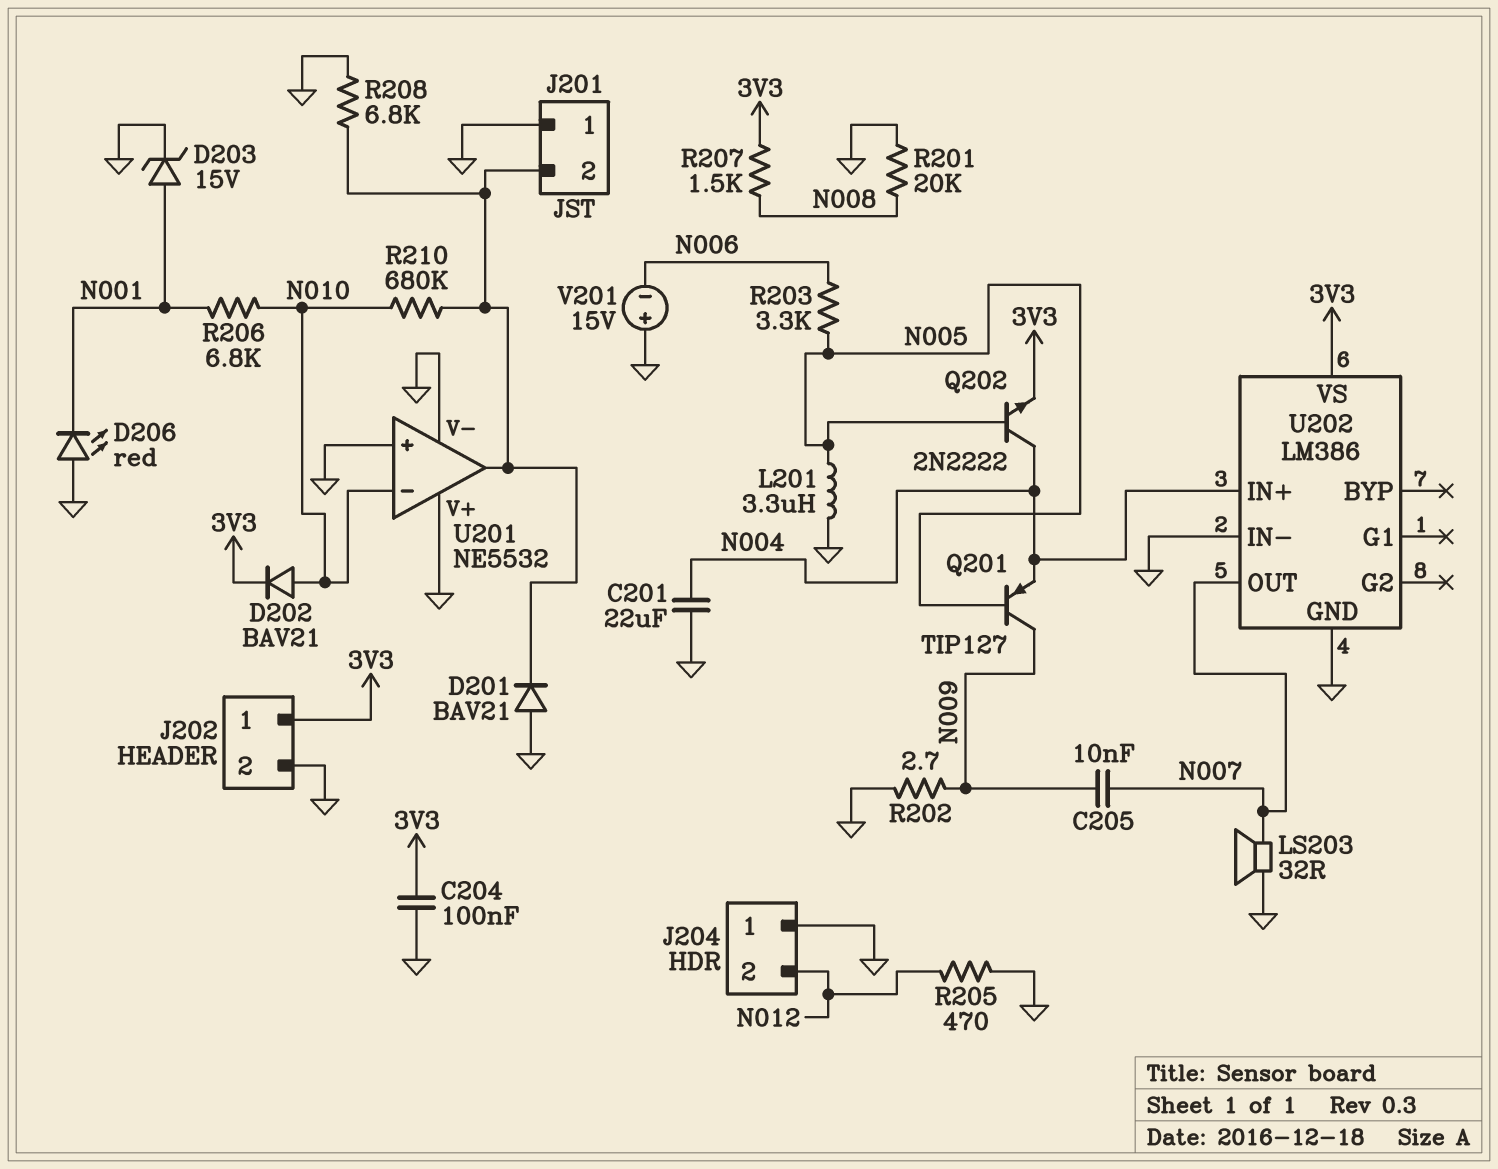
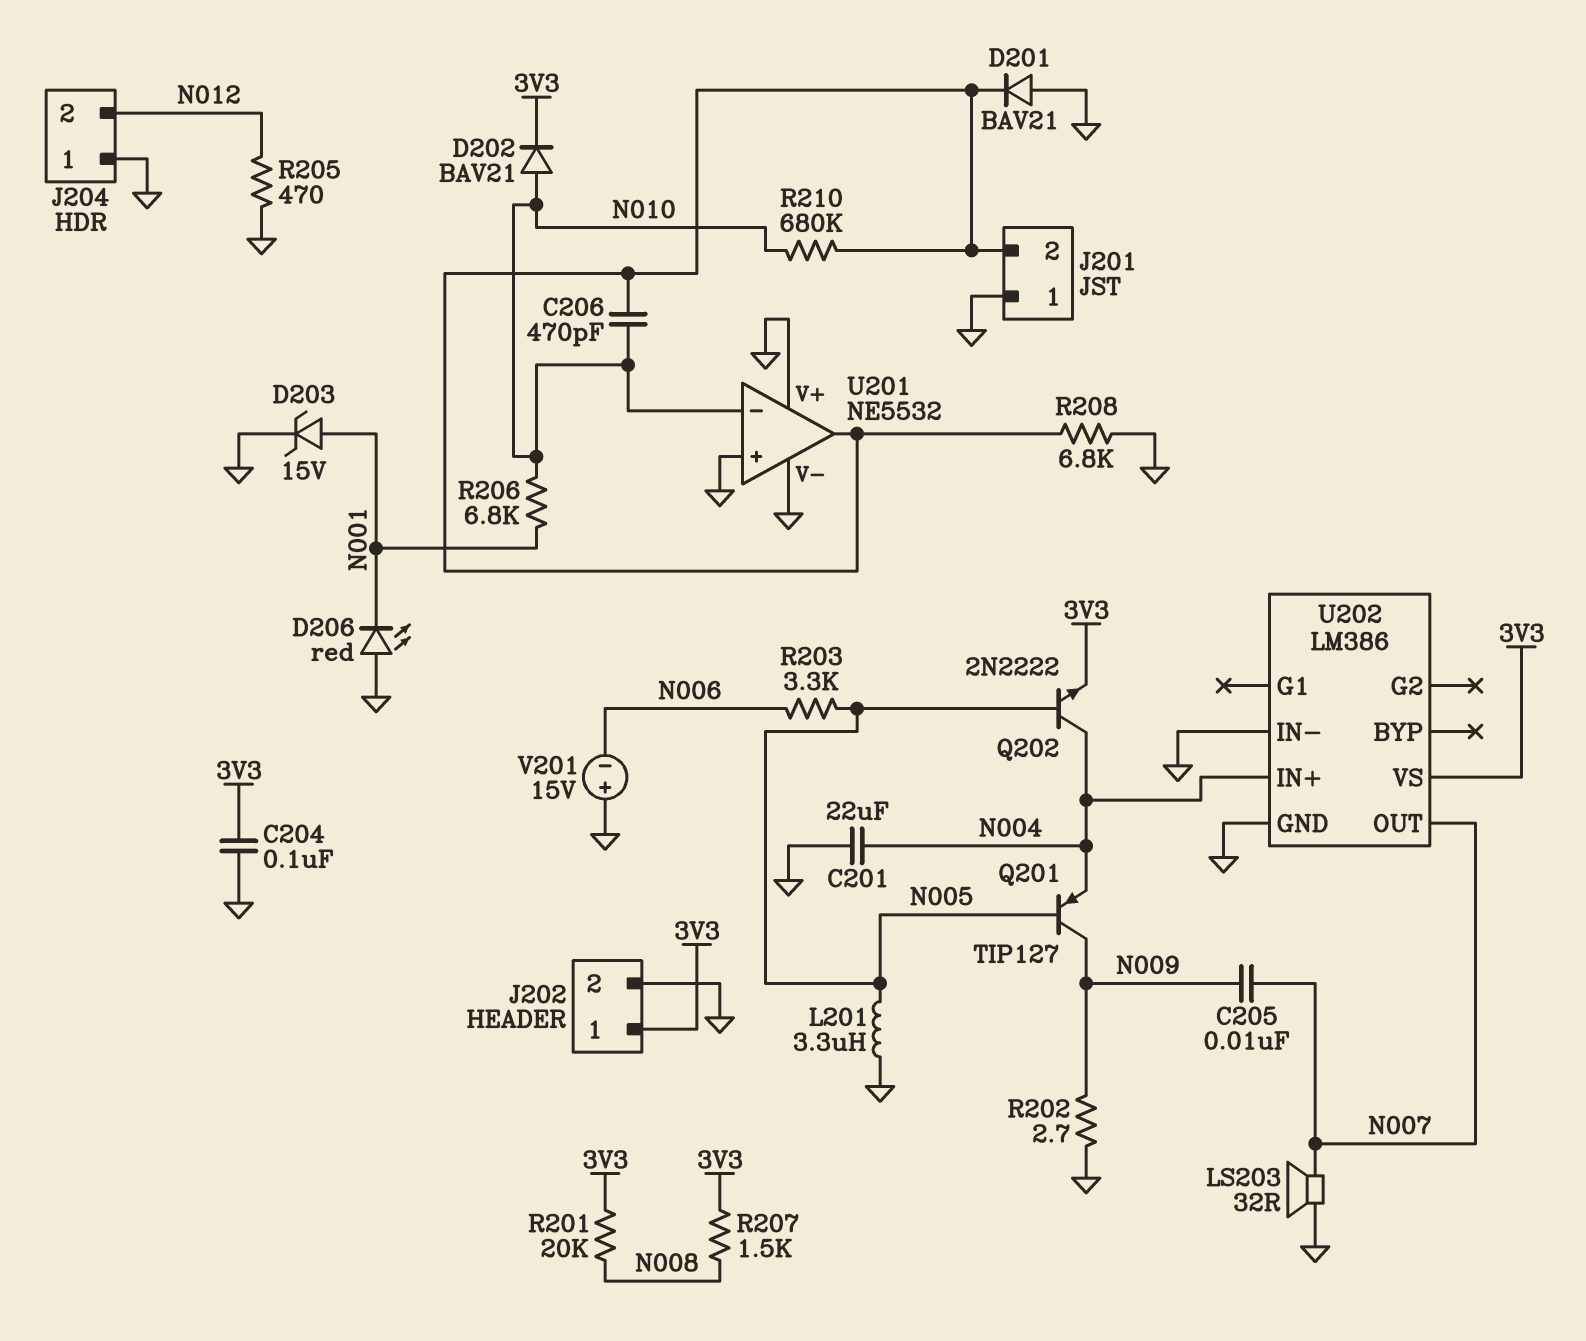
C206: none -> 470pF (J201/2, N010)
R201: 20k (GND, N008) -> 20k (3V3, N008)

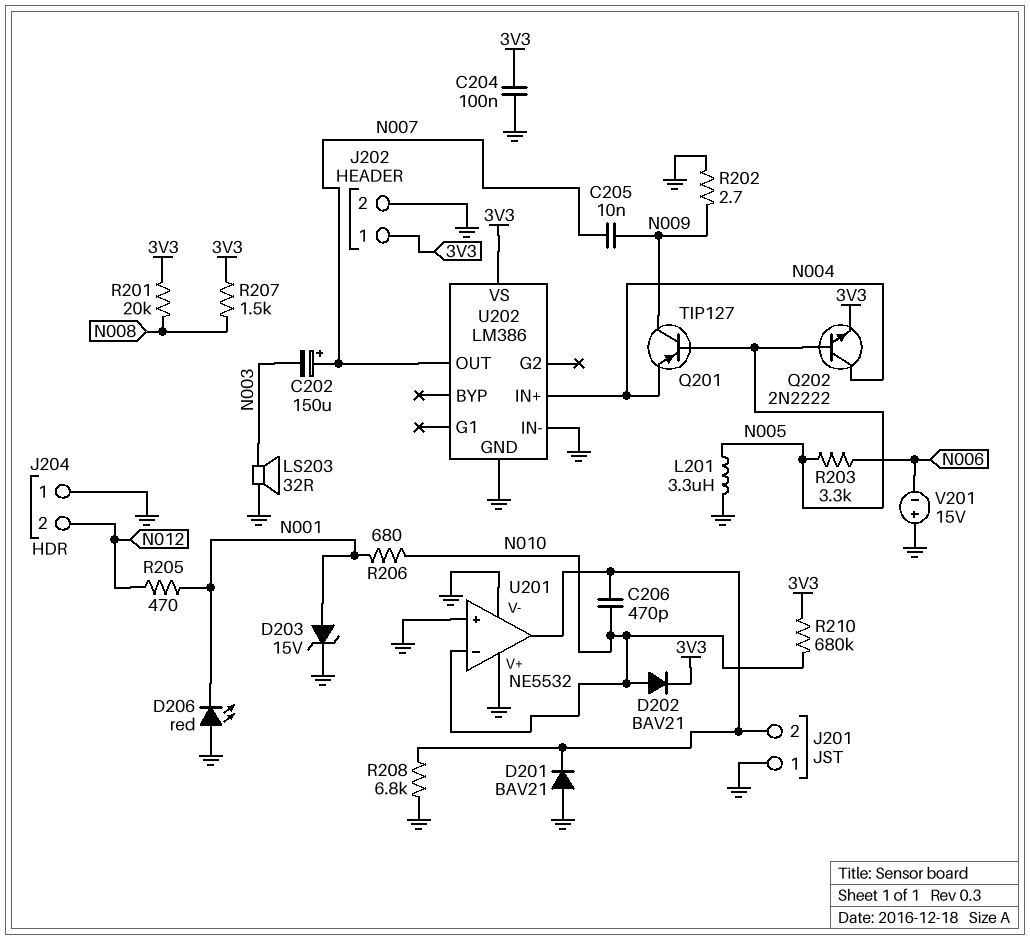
C201: 22uF (GND, N004) -> none
C202: none -> 150uF (plus N007, minus N003)
LS203: speaker 32R (GND, N007) -> speaker 32R (GND, N003)
R205: 470 (GND, N012) -> 470 (N001, N012)
R206: 6.8k (N001, N010) -> 680 (N001, N010)
R210: 680k (J201/2, N010) -> 680k (3V3, N010)

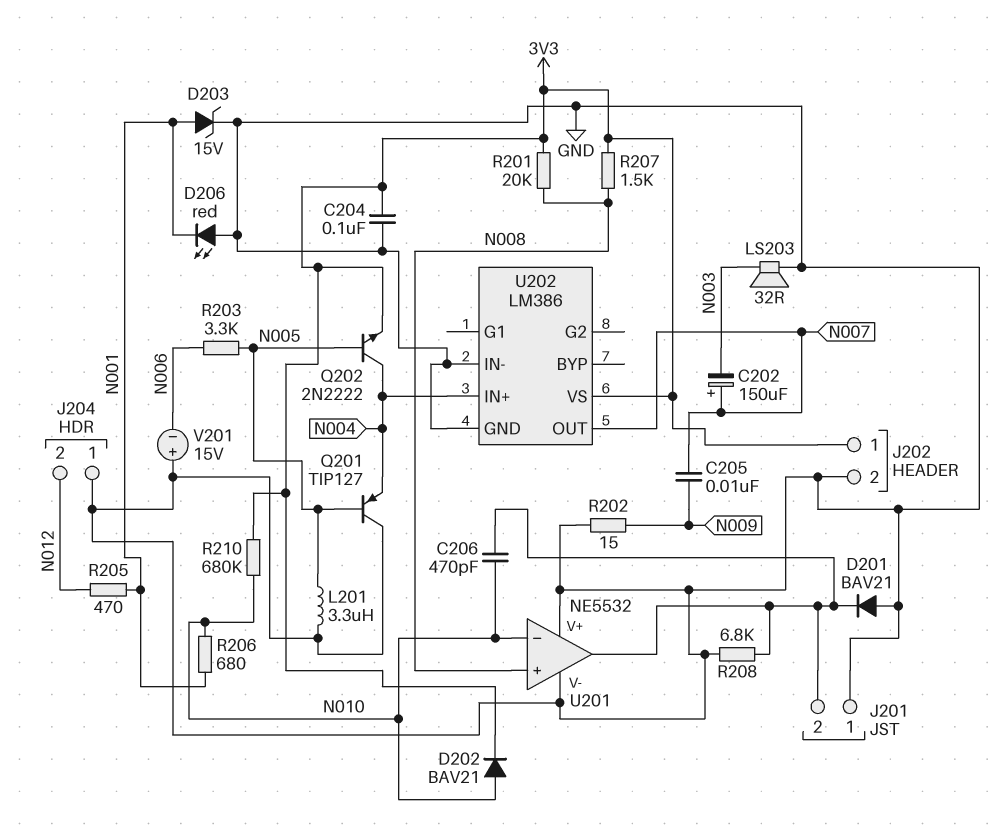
Q201: PNP TIP127 (B N005, C N009, E N004) -> PNP TIP127 (B N005, C GND, E N004)
R202: 2.7 (GND, N009) -> 15 (GND, N009)
U201 pin in+: GND -> N008

